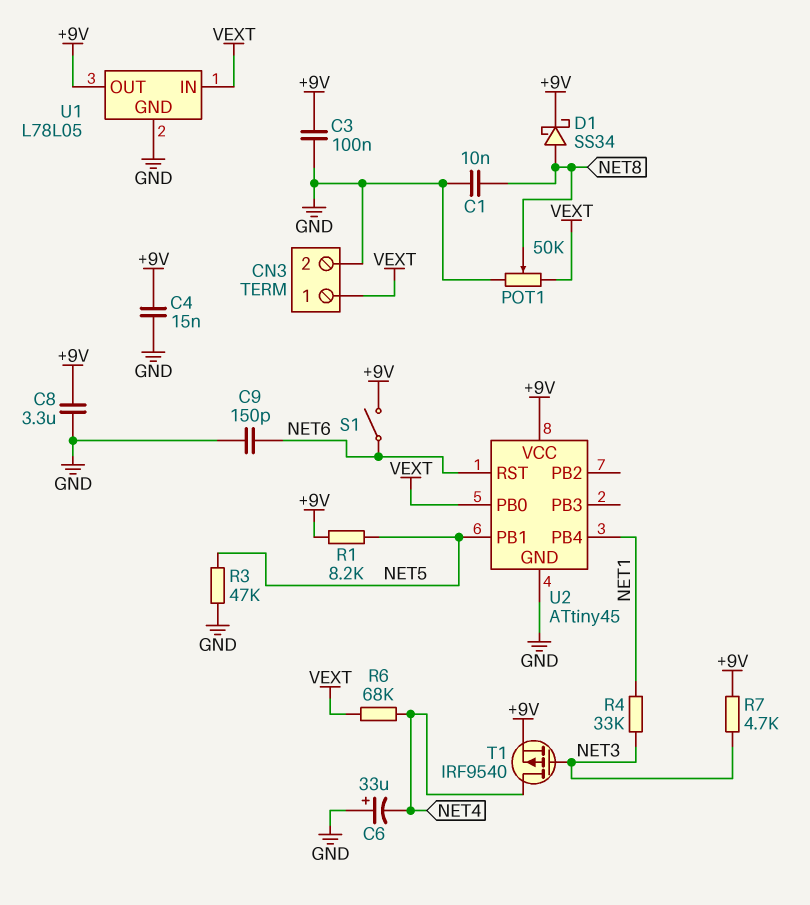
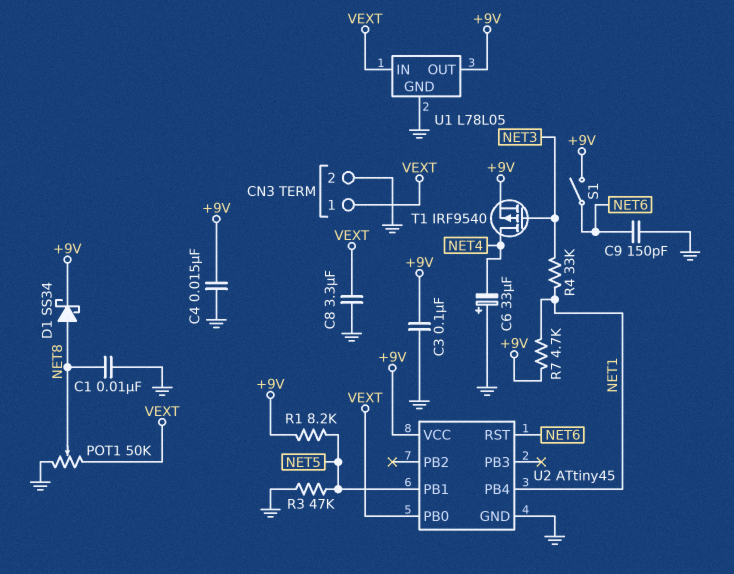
C8: 3.3uF (+9V, GND) -> 3.3uF (GND, VEXT)
R6: 68k (NET4, VEXT) -> none
R7: 4.7k (+9V, NET3) -> 4.7k (+9V, NET1)

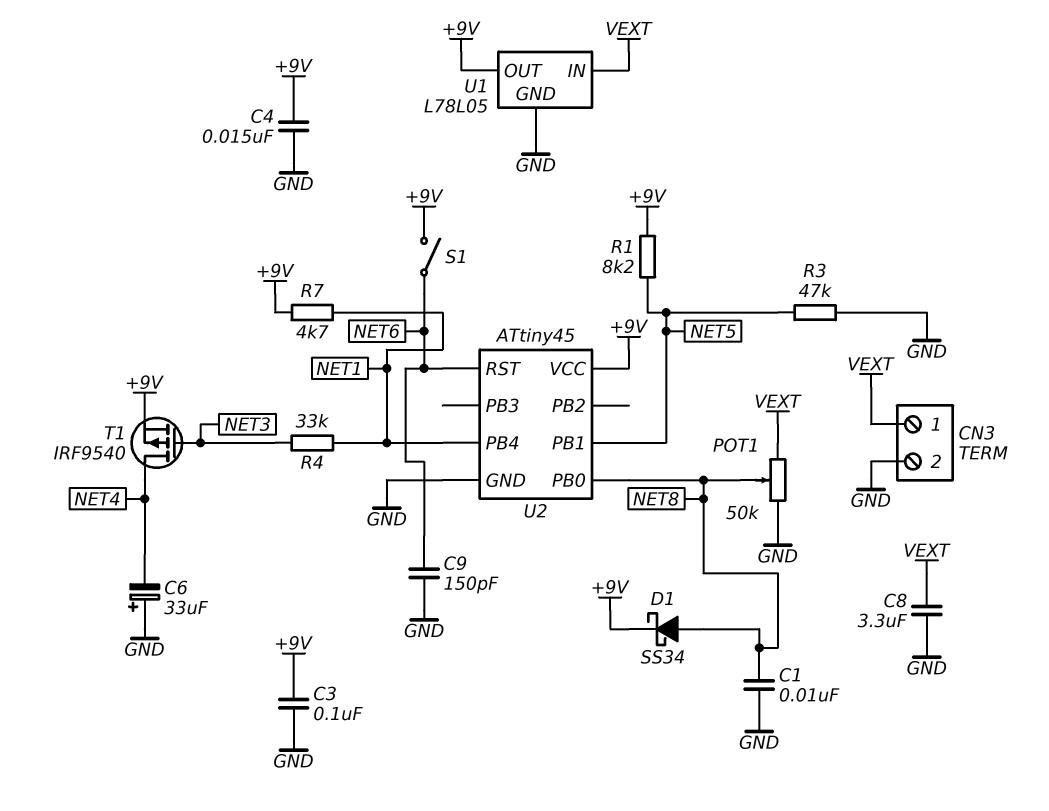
U2 pin PB0: VEXT -> NET8

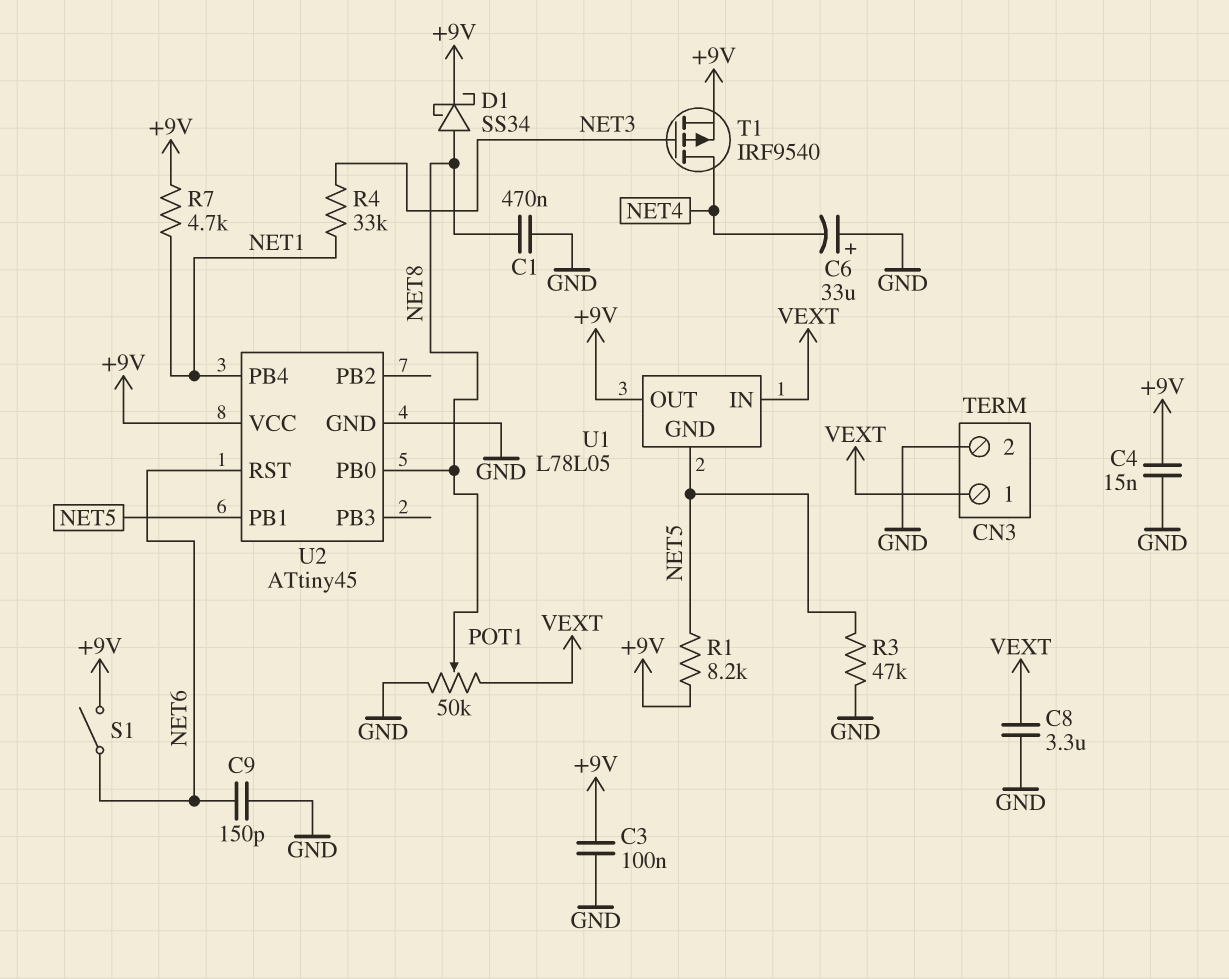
C1: 10nF (GND, NET8) -> 470nF (GND, NET8)
U1 pin GND: GND -> NET5

